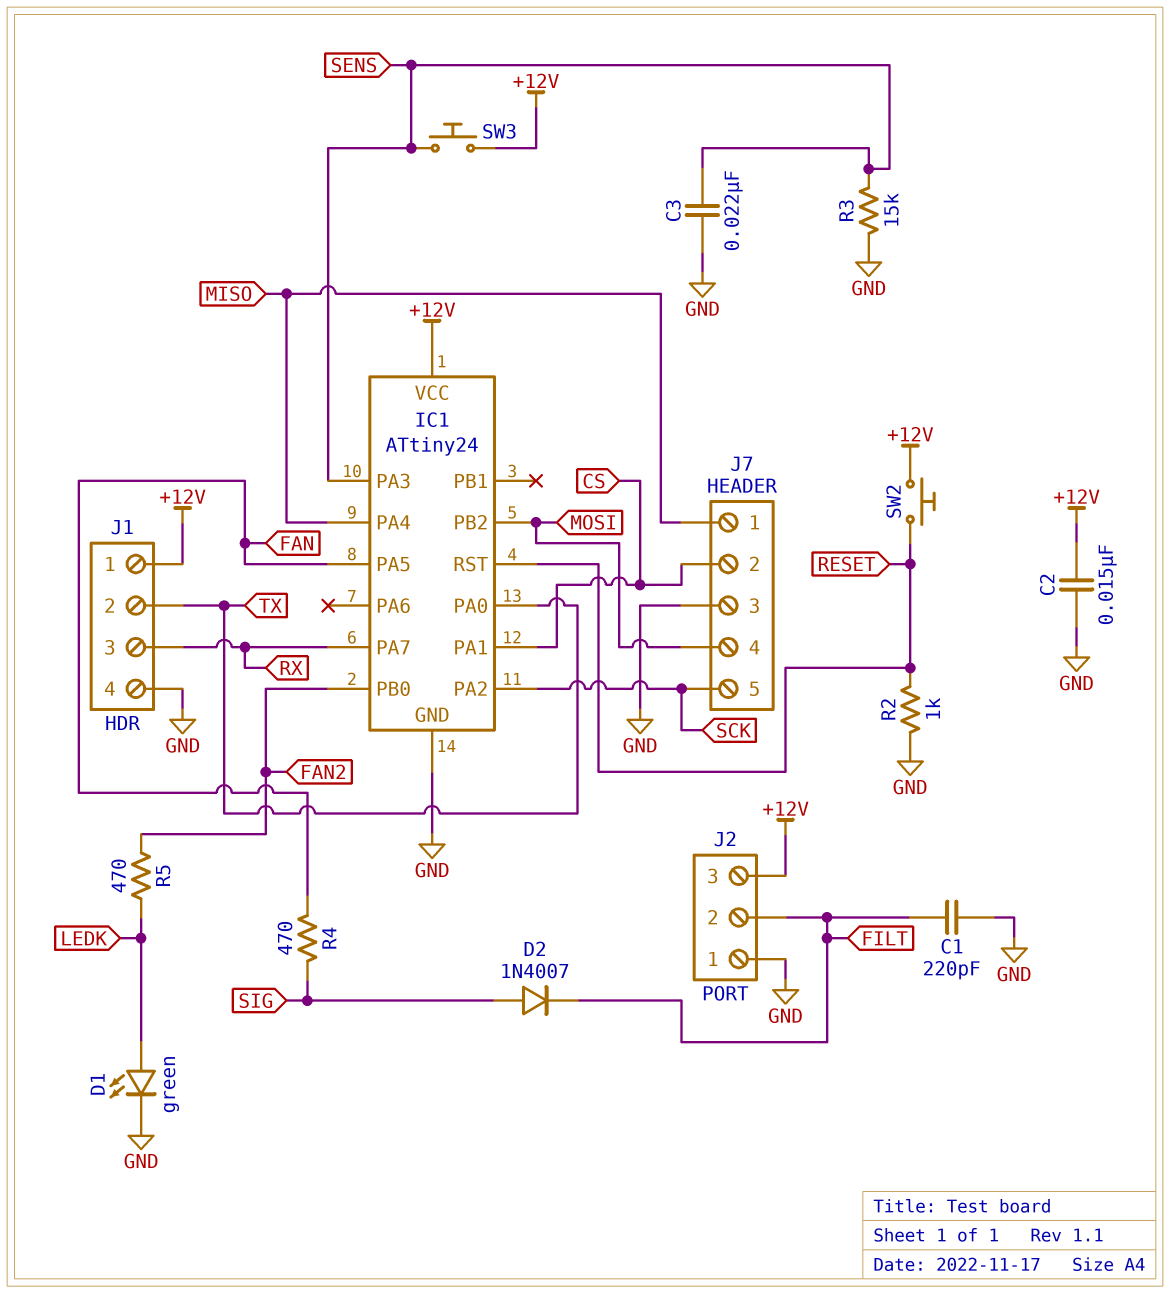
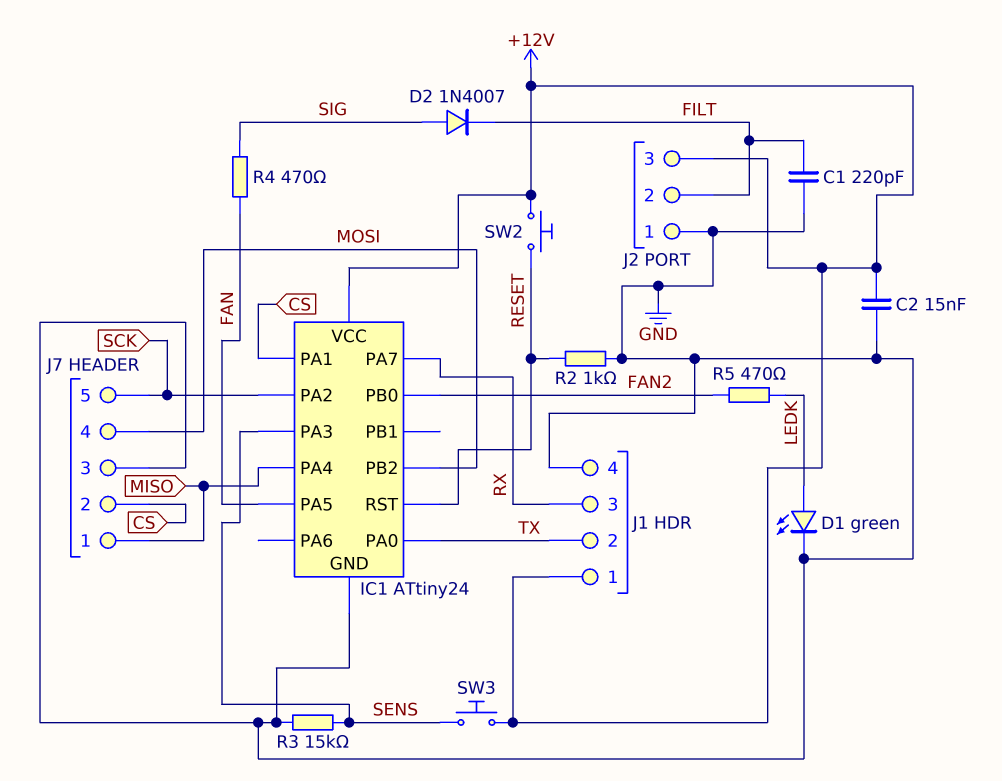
C3: 22nF (GND, SENS) -> none

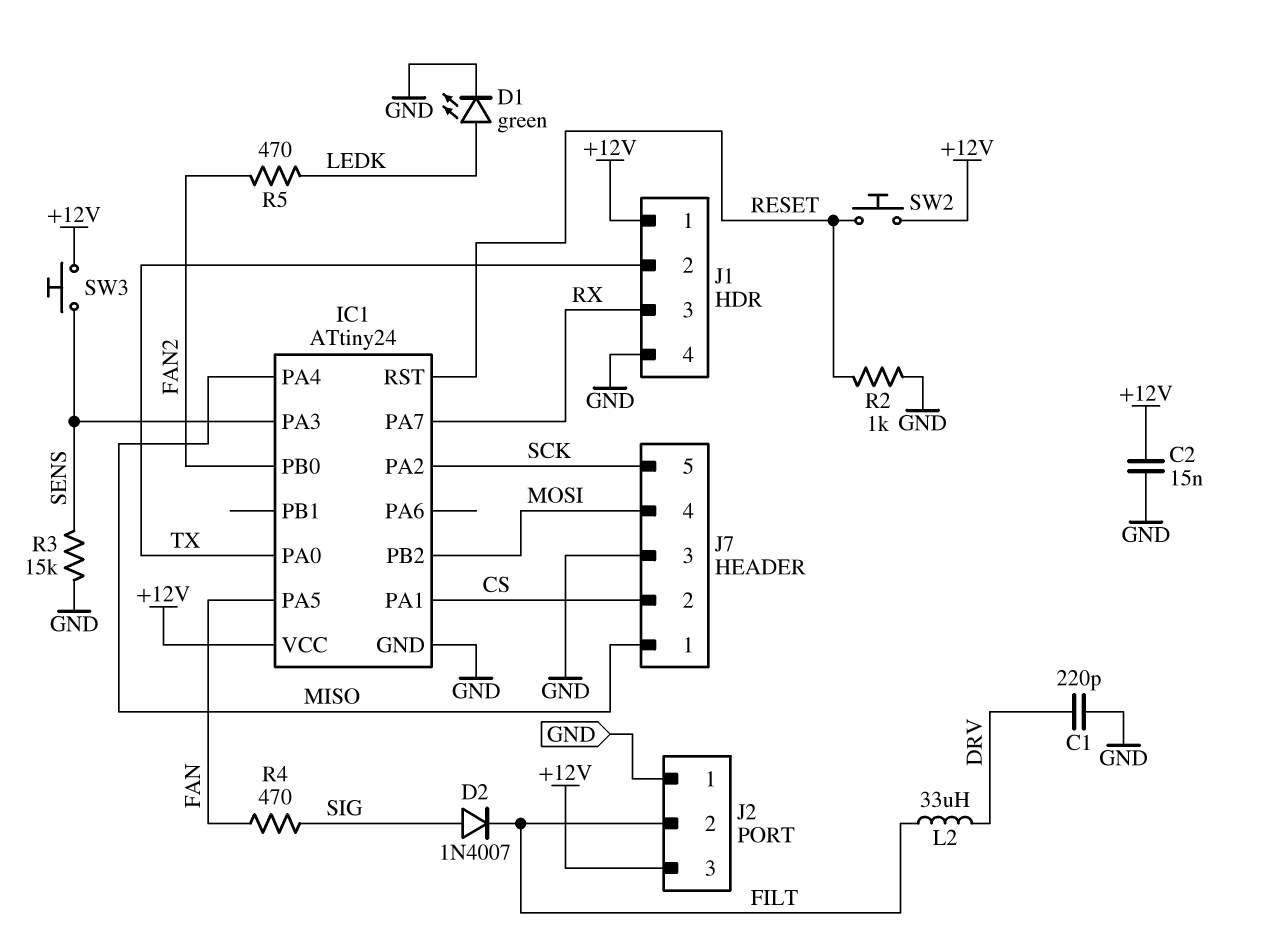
C1: 220pF (FILT, GND) -> 220pF (DRV, GND)
L2: none -> 33uH (DRV, FILT)

